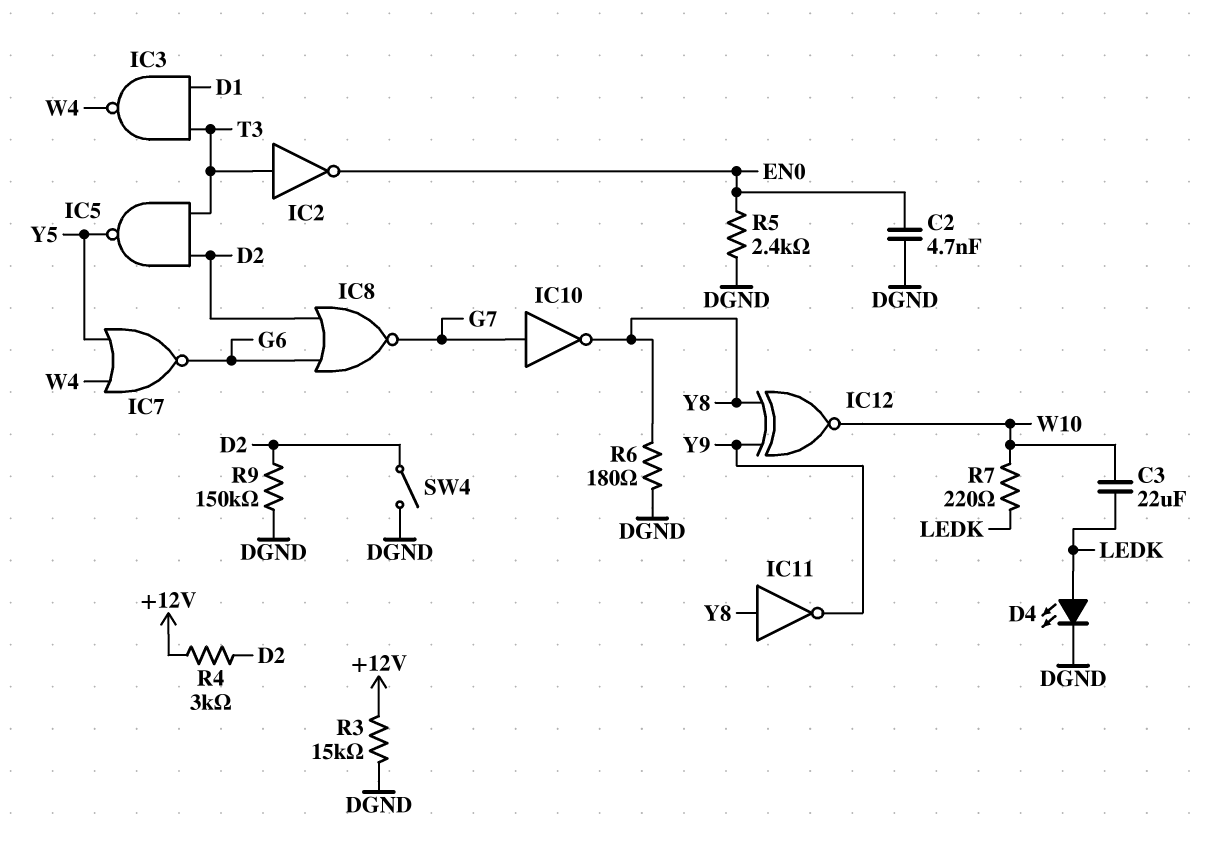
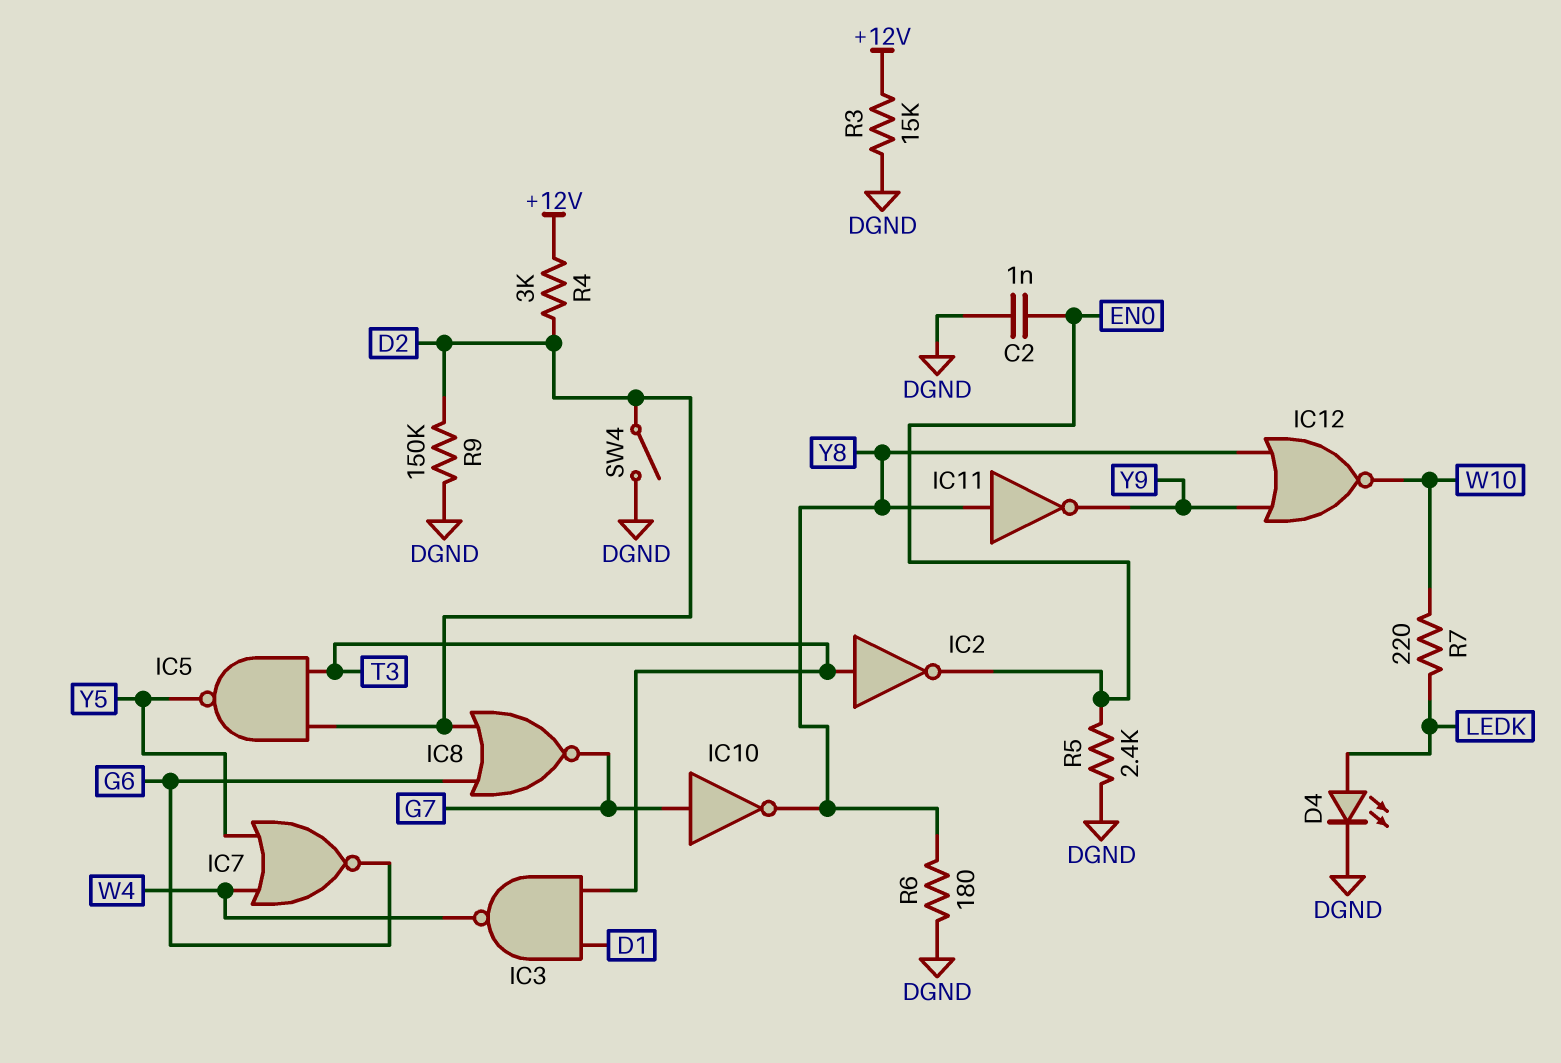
C2: 4.7nF (DGND, EN0) -> 1nF (DGND, EN0)
C3: 22uF (LEDK, W10) -> none
IC12: XNOR (in Y8, in Y9, out W10) -> NOR (in Y8, in Y9, out W10)

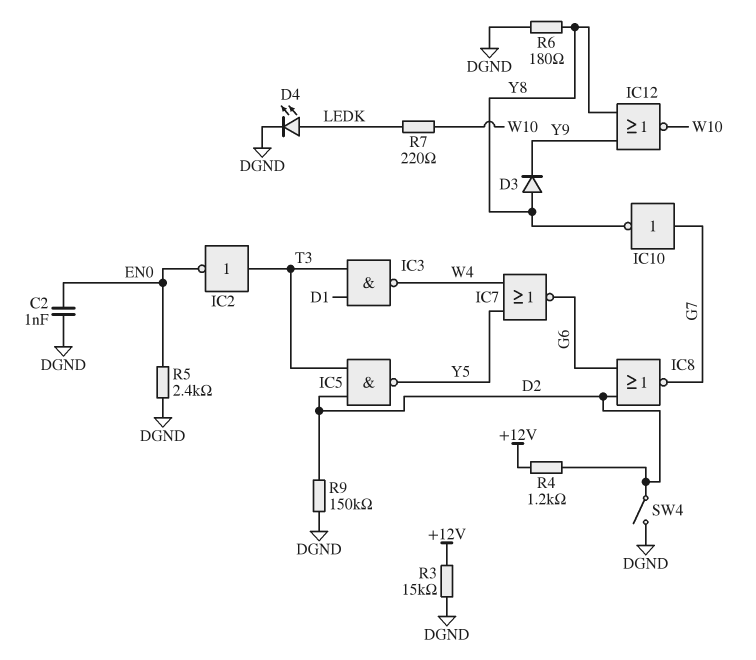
D3: none -> diode (A Y8, K Y9)
IC11: NOT (in Y8, out Y9) -> none
R4: 3k (+12V, D2) -> 1.2k (+12V, D2)

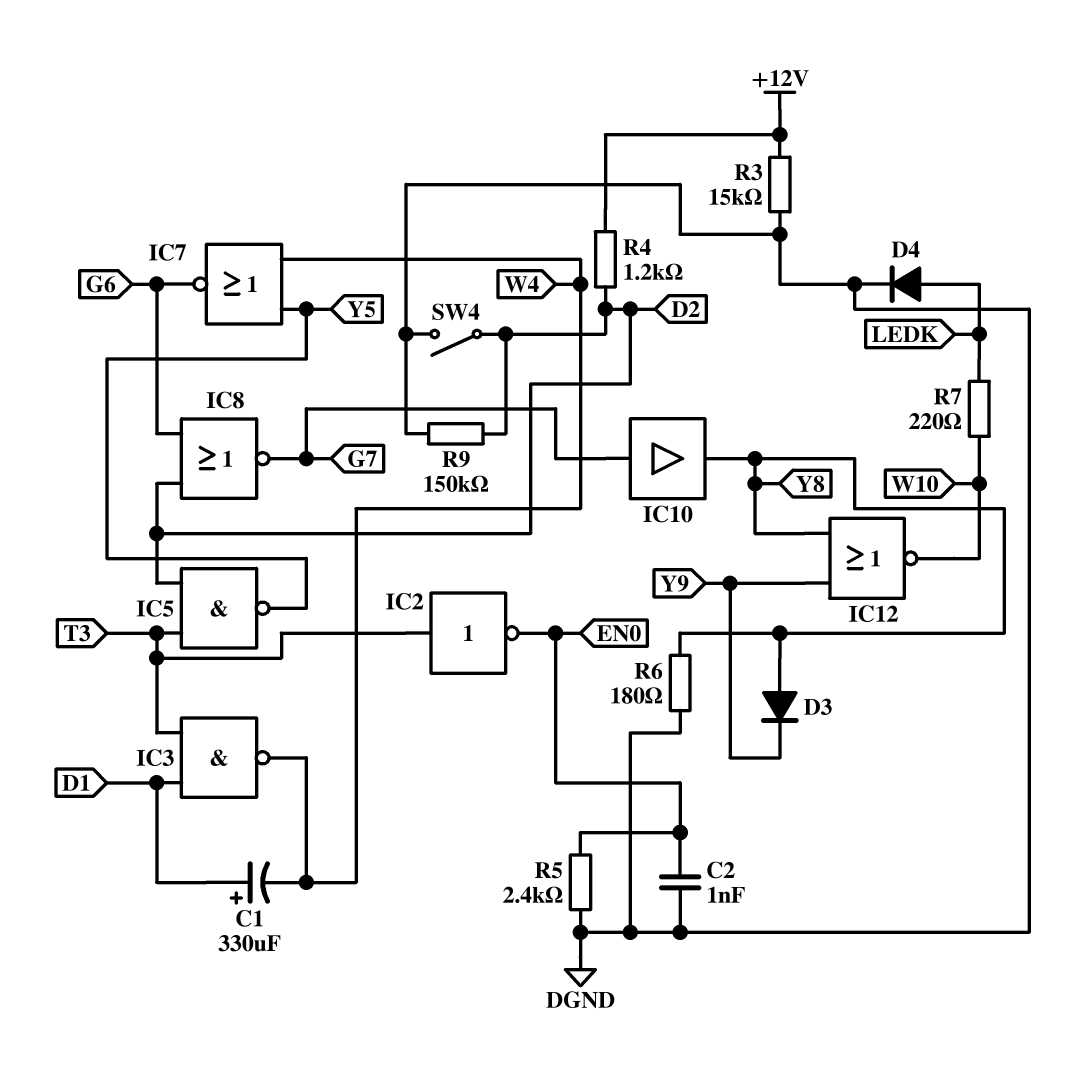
C1: none -> 330uF (plus D1, minus W4)
D4: LED (A LEDK, K DGND) -> diode (A LEDK, K DGND)
IC10: NOT (in G7, out Y8) -> buffer (in G7, out Y8)

